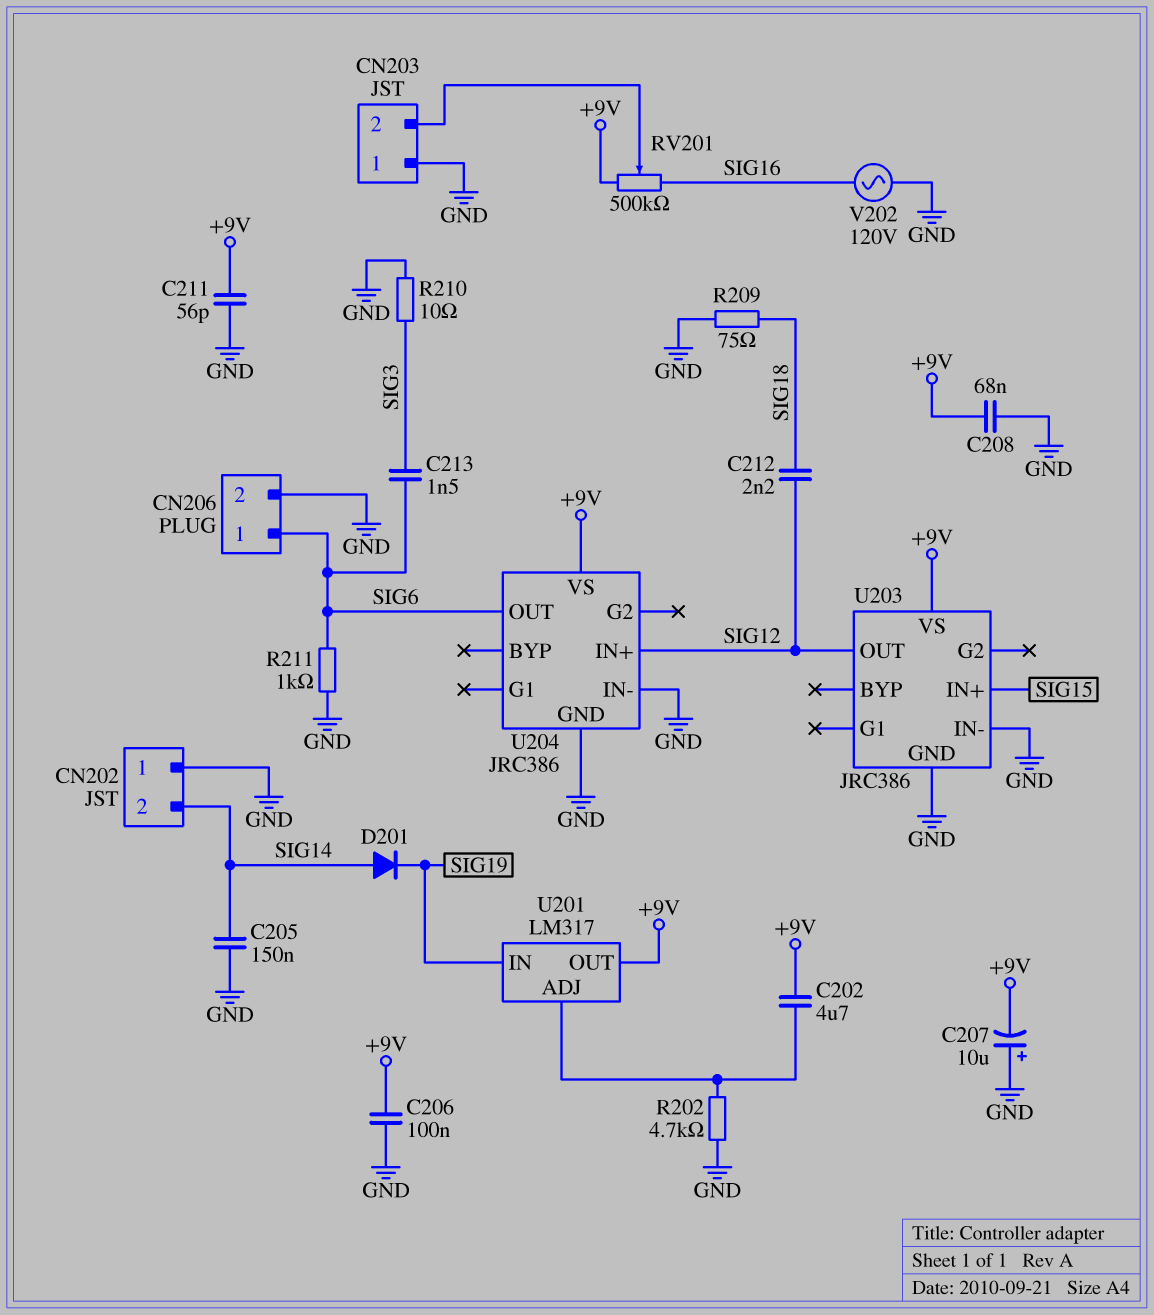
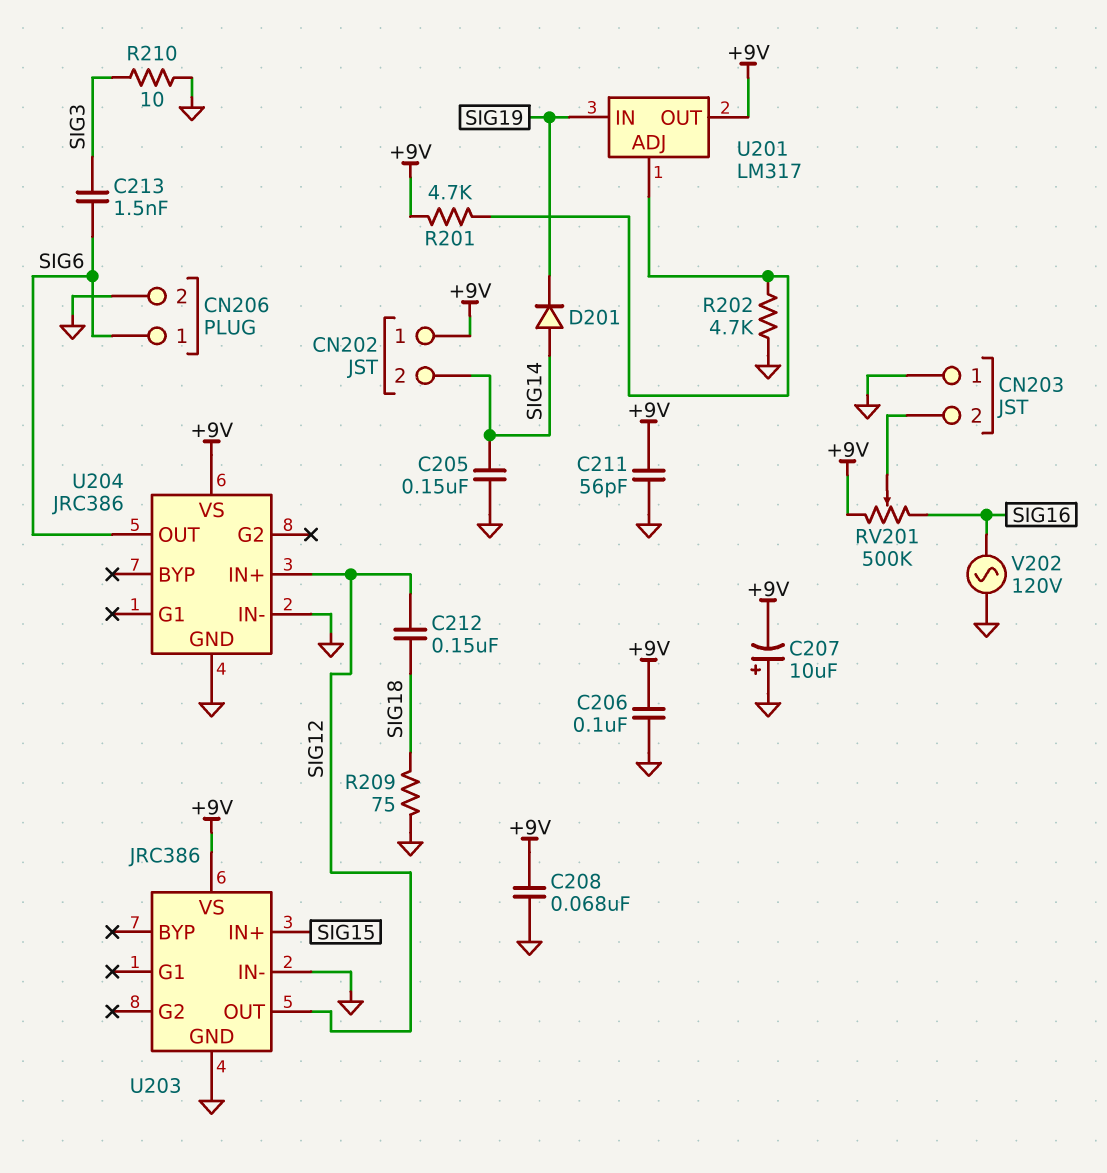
C202: 4.7uF (+9V, U201/ADJ) -> none
C212: 2.2nF (SIG12, SIG18) -> 150nF (SIG12, SIG18)
CN202 pin 1: GND -> +9V
R201: none -> 4.7k (+9V, U201/ADJ)
R211: 1k (GND, SIG6) -> none

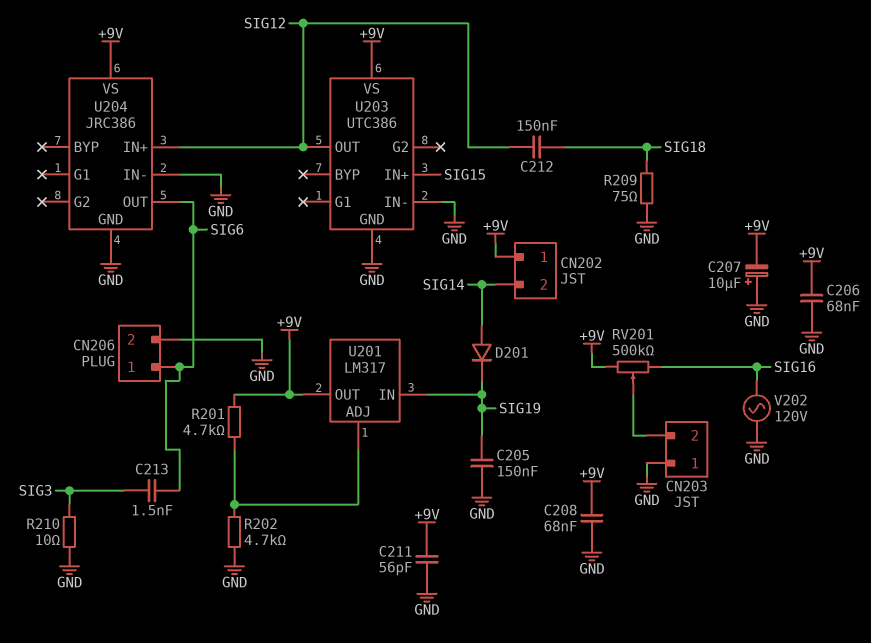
C205: 150nF (GND, SIG14) -> 150nF (GND, SIG19)
C206: 100nF (+9V, GND) -> 68nF (+9V, GND)
U203: JRC386 -> UTC386

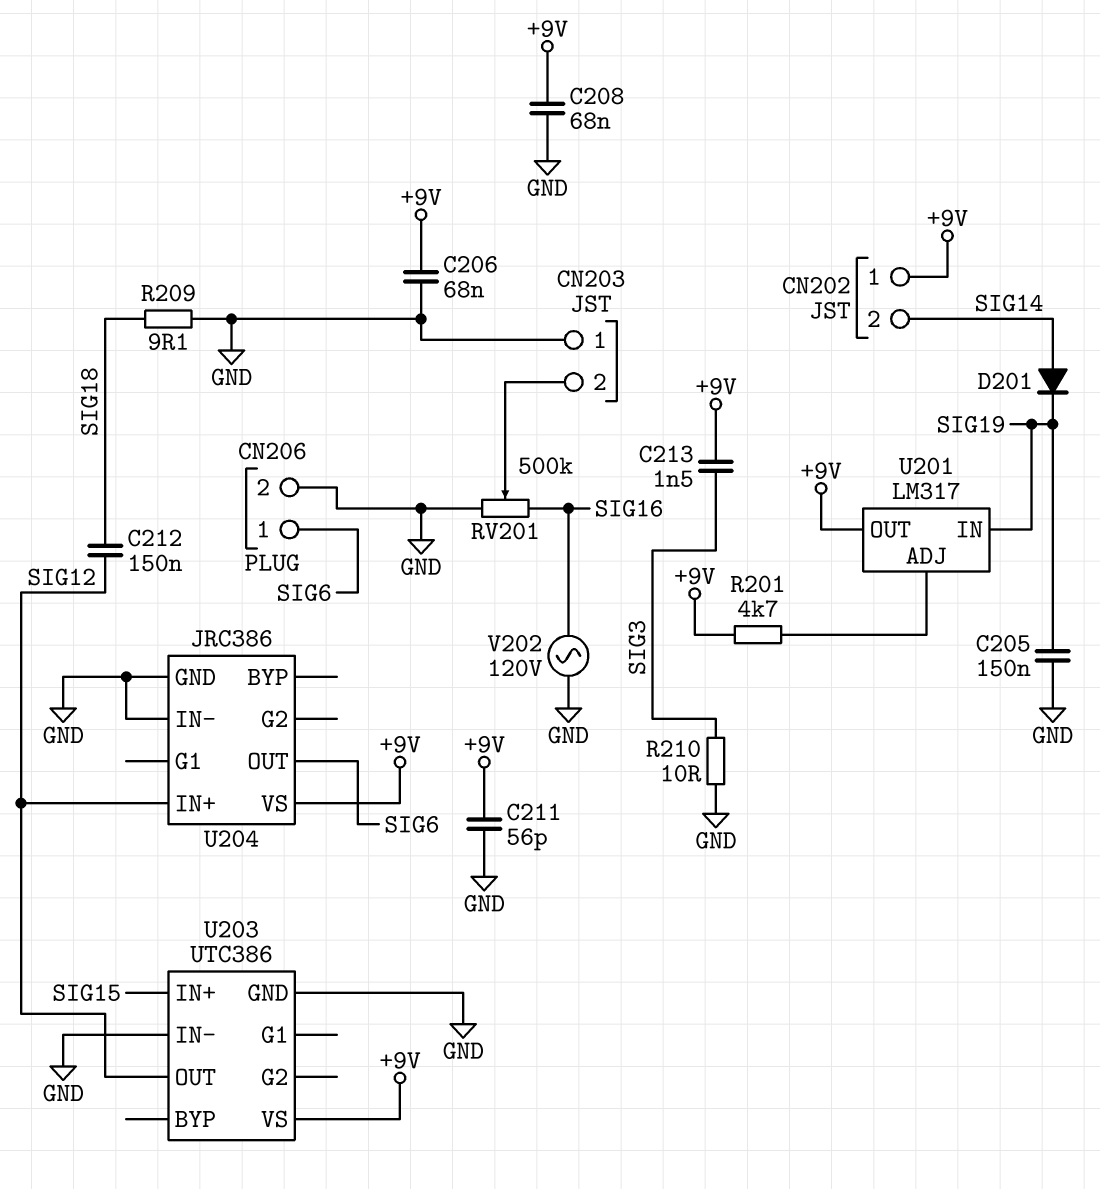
C207: 10uF (plus GND, minus +9V) -> none
C213: 1.5nF (SIG3, SIG6) -> 1.5nF (+9V, SIG3)
R202: 4.7k (GND, U201/ADJ) -> none
R209: 75 (GND, SIG18) -> 9.1 (GND, SIG18)
RV201: 500k (+9V, SIG16, wiper CN203/2) -> 500k (GND, SIG16, wiper CN203/2)

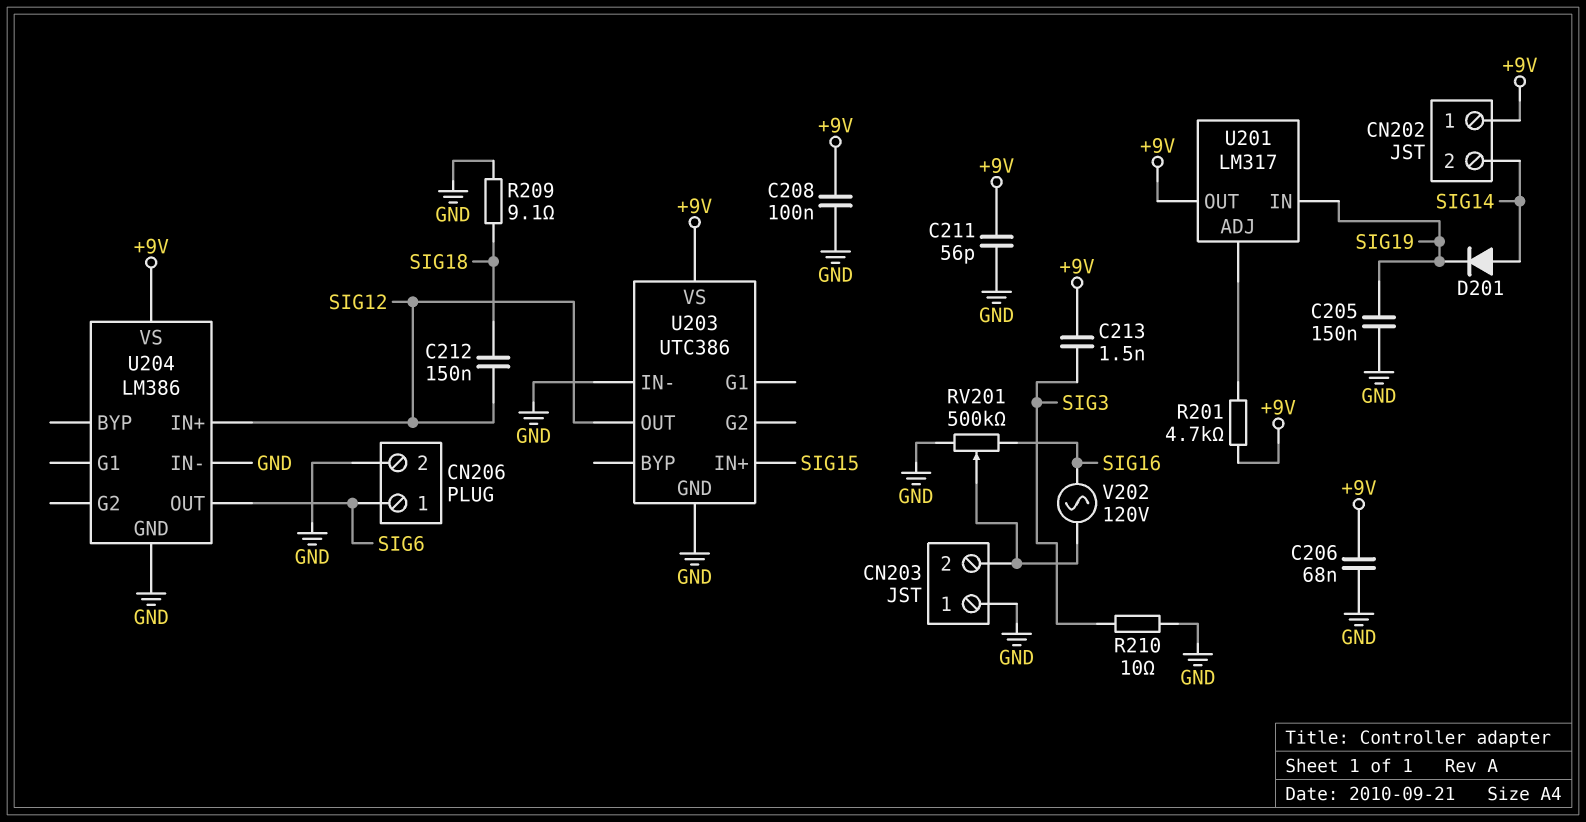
C208: 68nF (+9V, GND) -> 100nF (+9V, GND)
U204: JRC386 -> LM386
V202: AC 120V (GND, SIG16) -> AC 120V (CN203/2, SIG16)

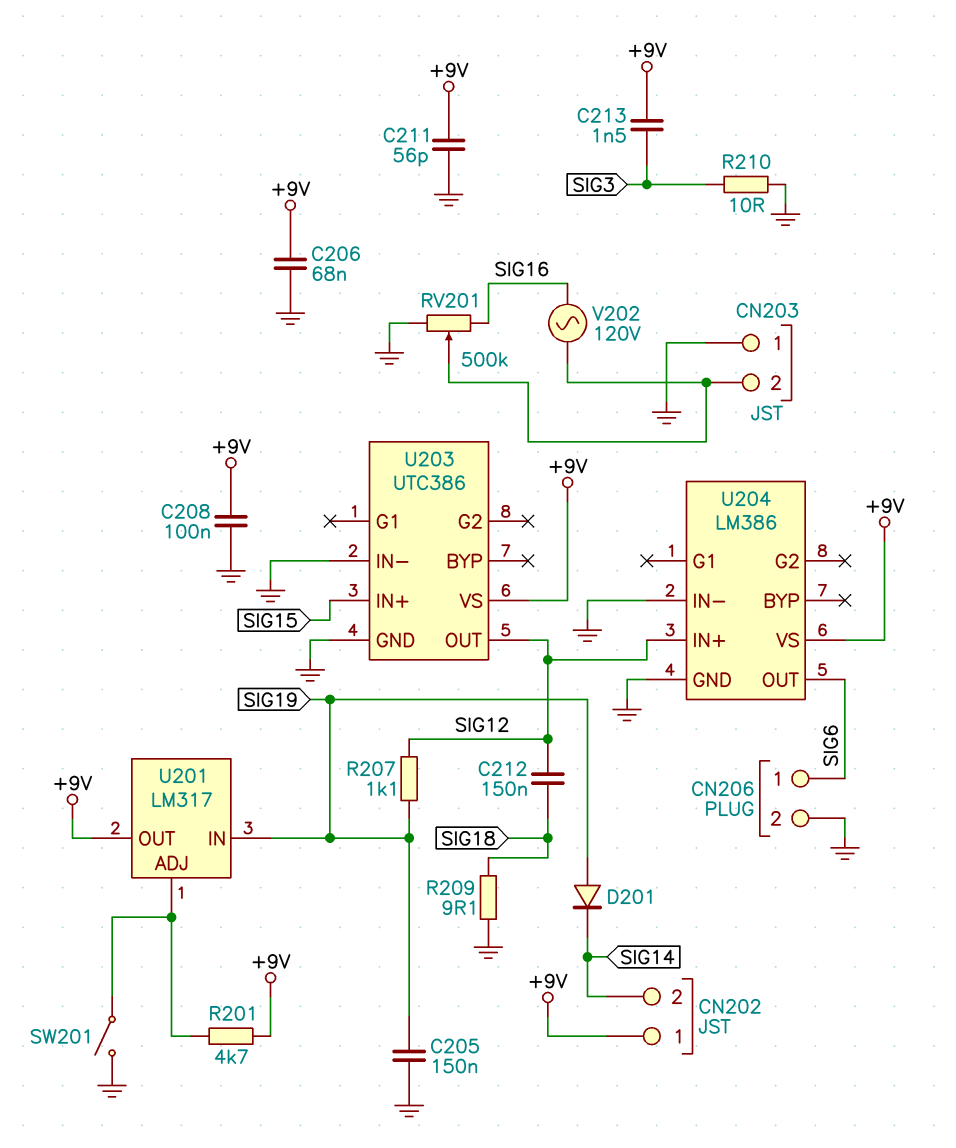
D201: diode (A SIG14, K SIG19) -> diode (A SIG19, K SIG14)
R207: none -> 1.1k (SIG12, SIG19)
SW201: none -> switch (GND, U201/ADJ)

